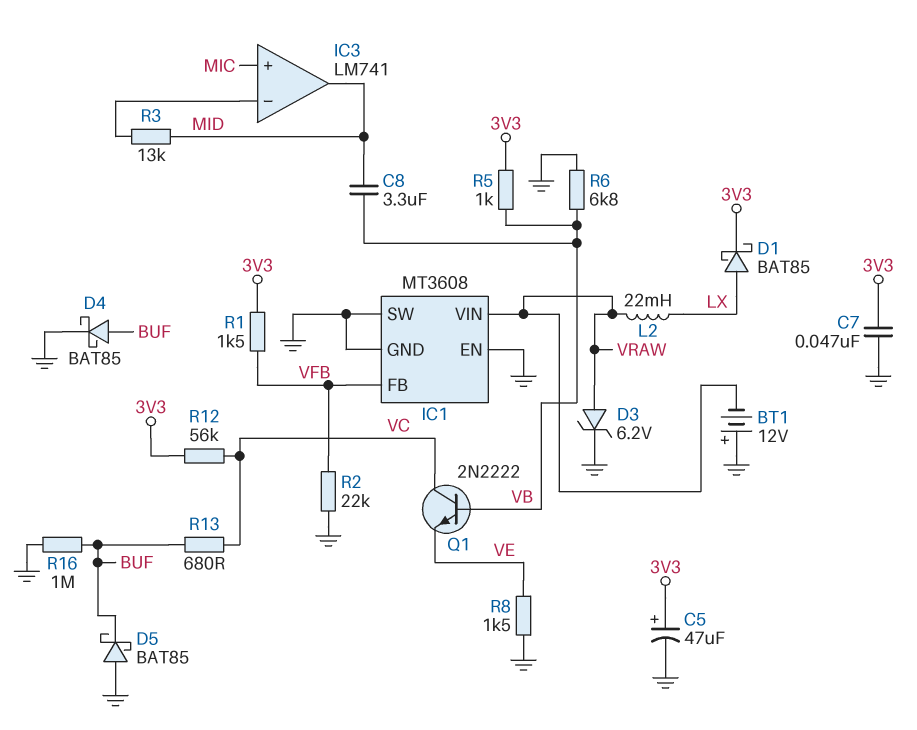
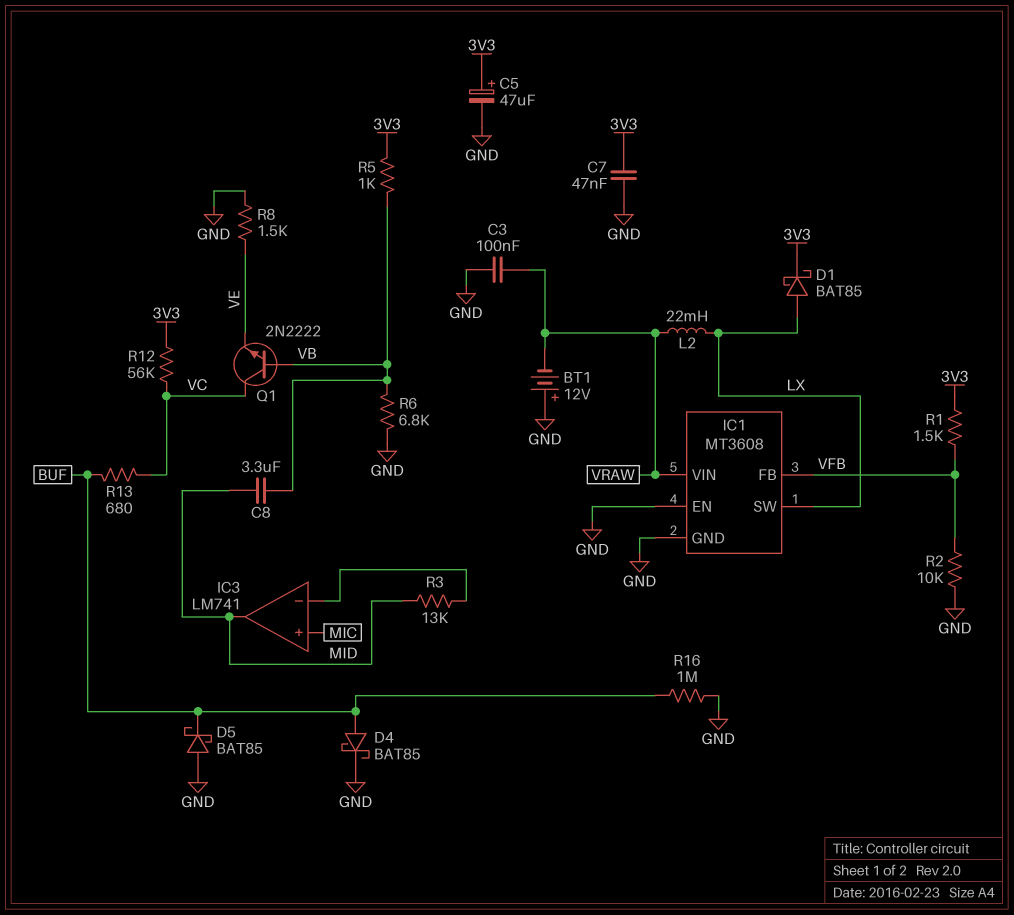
C3: none -> 100nF (GND, VRAW)
D3: zener 6.2V (A VRAW, K GND) -> none
IC1 pin SW: GND -> LX
R2: 22k (GND, VFB) -> 10k (GND, VFB)

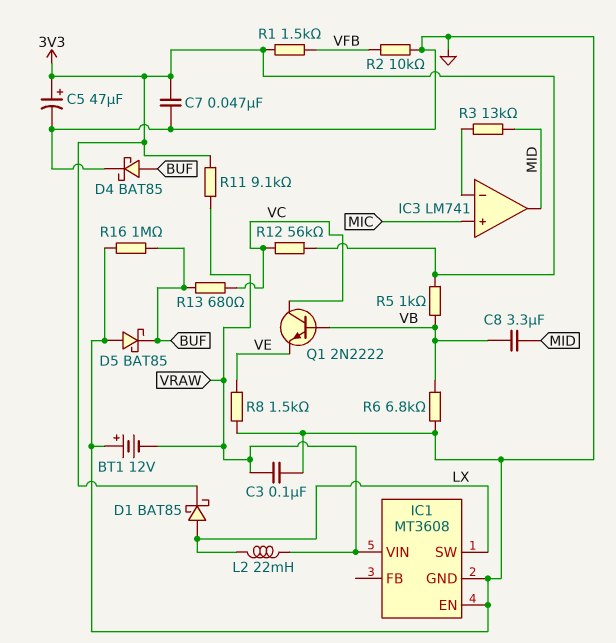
IC1 pin FB: VFB -> none
R11: none -> 9.1k (3V3, VRAW)

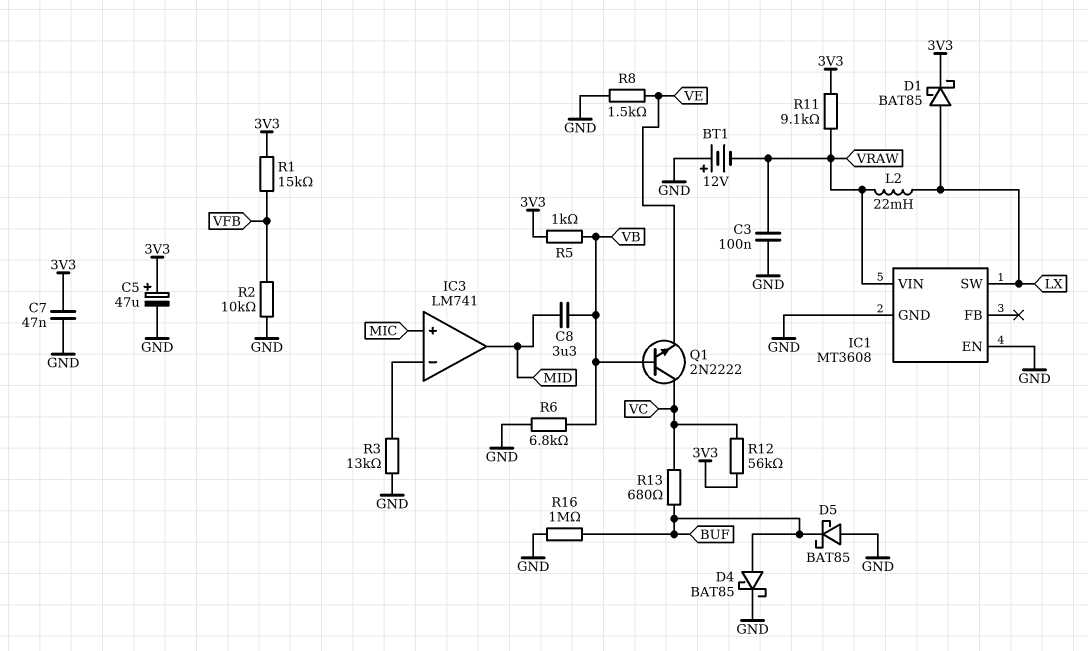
R1: 1.5k (3V3, VFB) -> 15k (3V3, VFB)
R3: 13k (IC3/in-, MID) -> 13k (GND, IC3/in-)

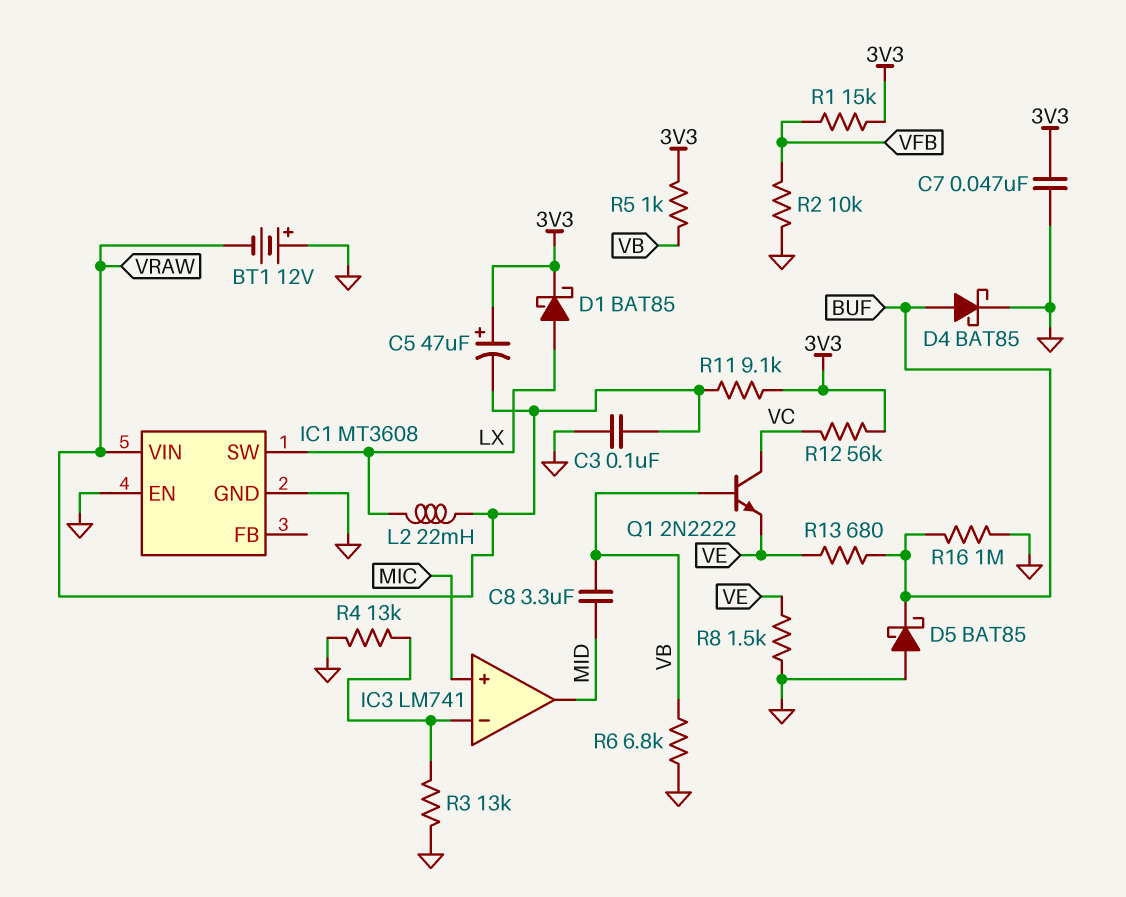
C5: 47uF (plus 3V3, minus GND) -> 47uF (plus 3V3, minus VRAW)
R4: none -> 13k (GND, IC3/in-)
R13: 680 (BUF, VC) -> 680 (BUF, VE)

